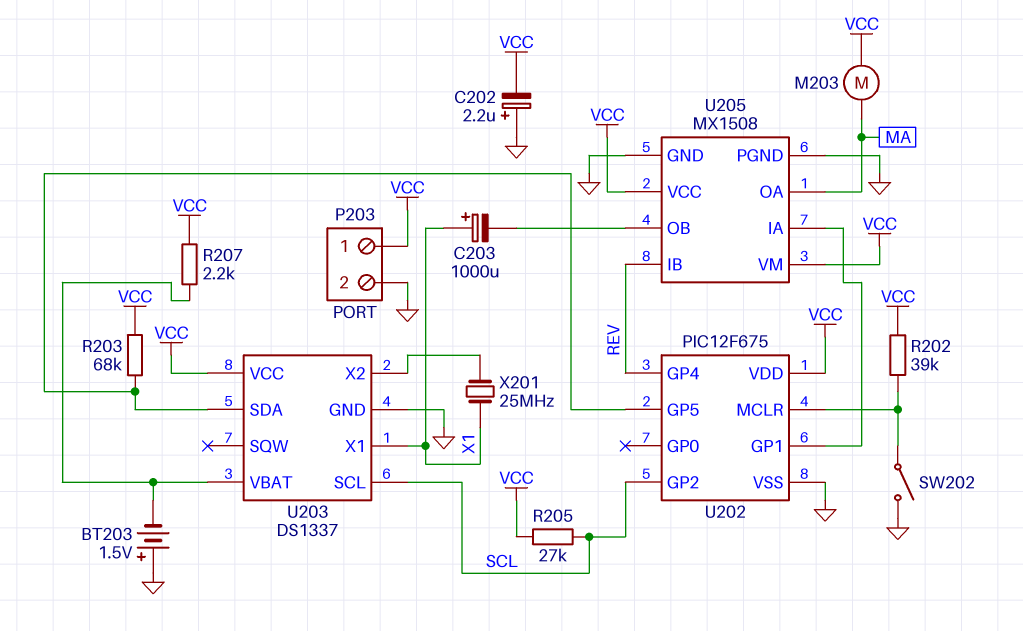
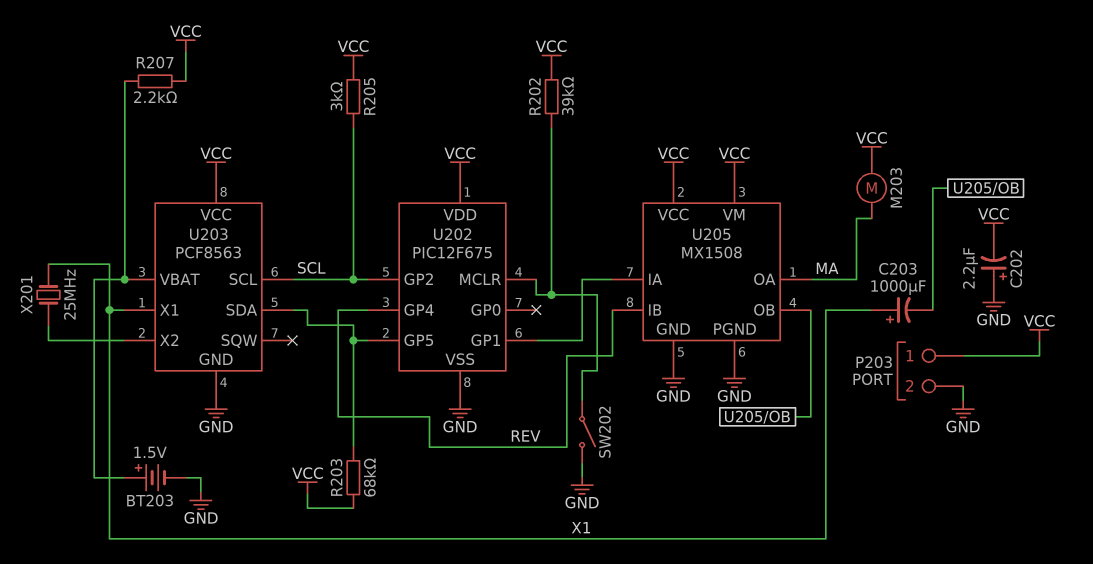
BT203: 1.5V (plus GND, minus U203/VBAT) -> 1.5V (plus U203/VBAT, minus GND)
R205: 27k (SCL, VCC) -> 3k (SCL, VCC)
U203: DS1337 -> PCF8563

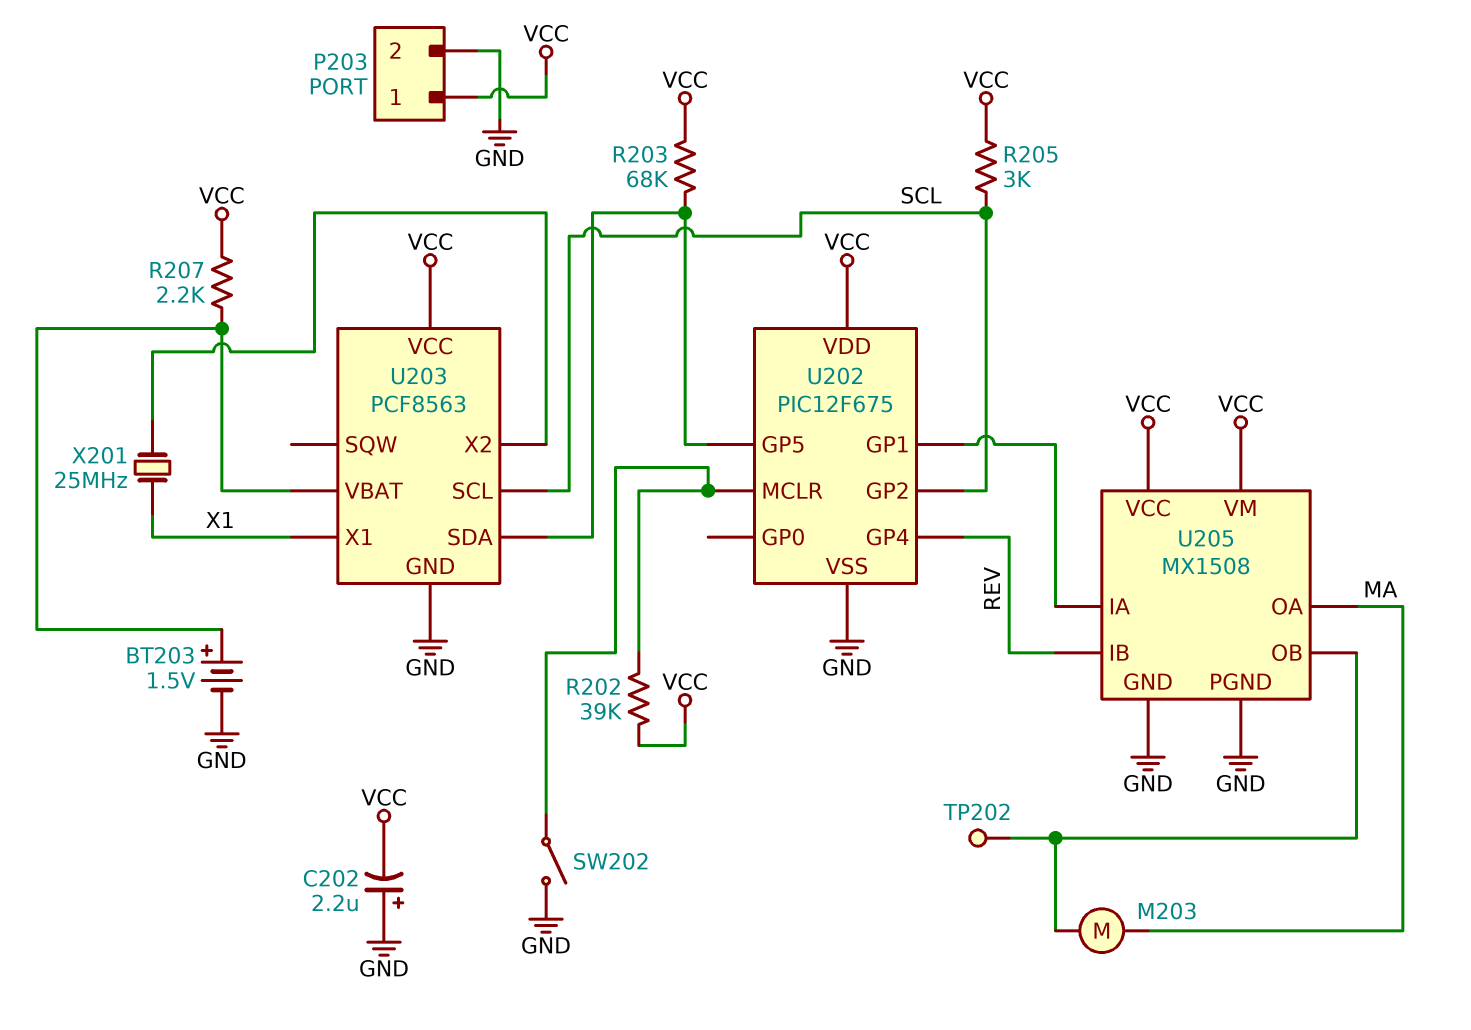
C203: 1000uF (plus X1, minus U205/OB) -> none
M203: motor (MA, VCC) -> motor (MA, U205/OB)
TP202: none -> test point (U205/OB)

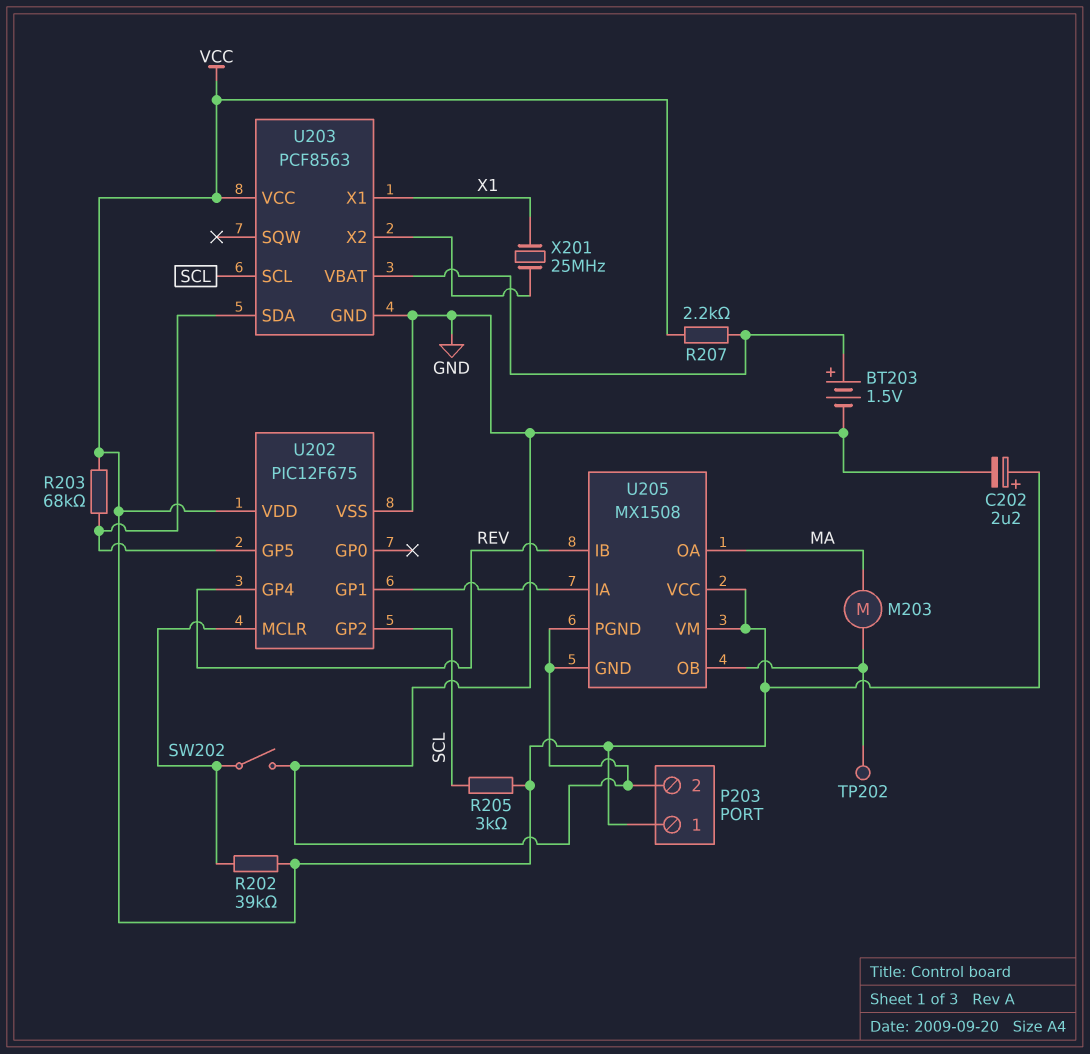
C202: 2.2uF (plus GND, minus VCC) -> 2.2uF (plus VCC, minus GND)

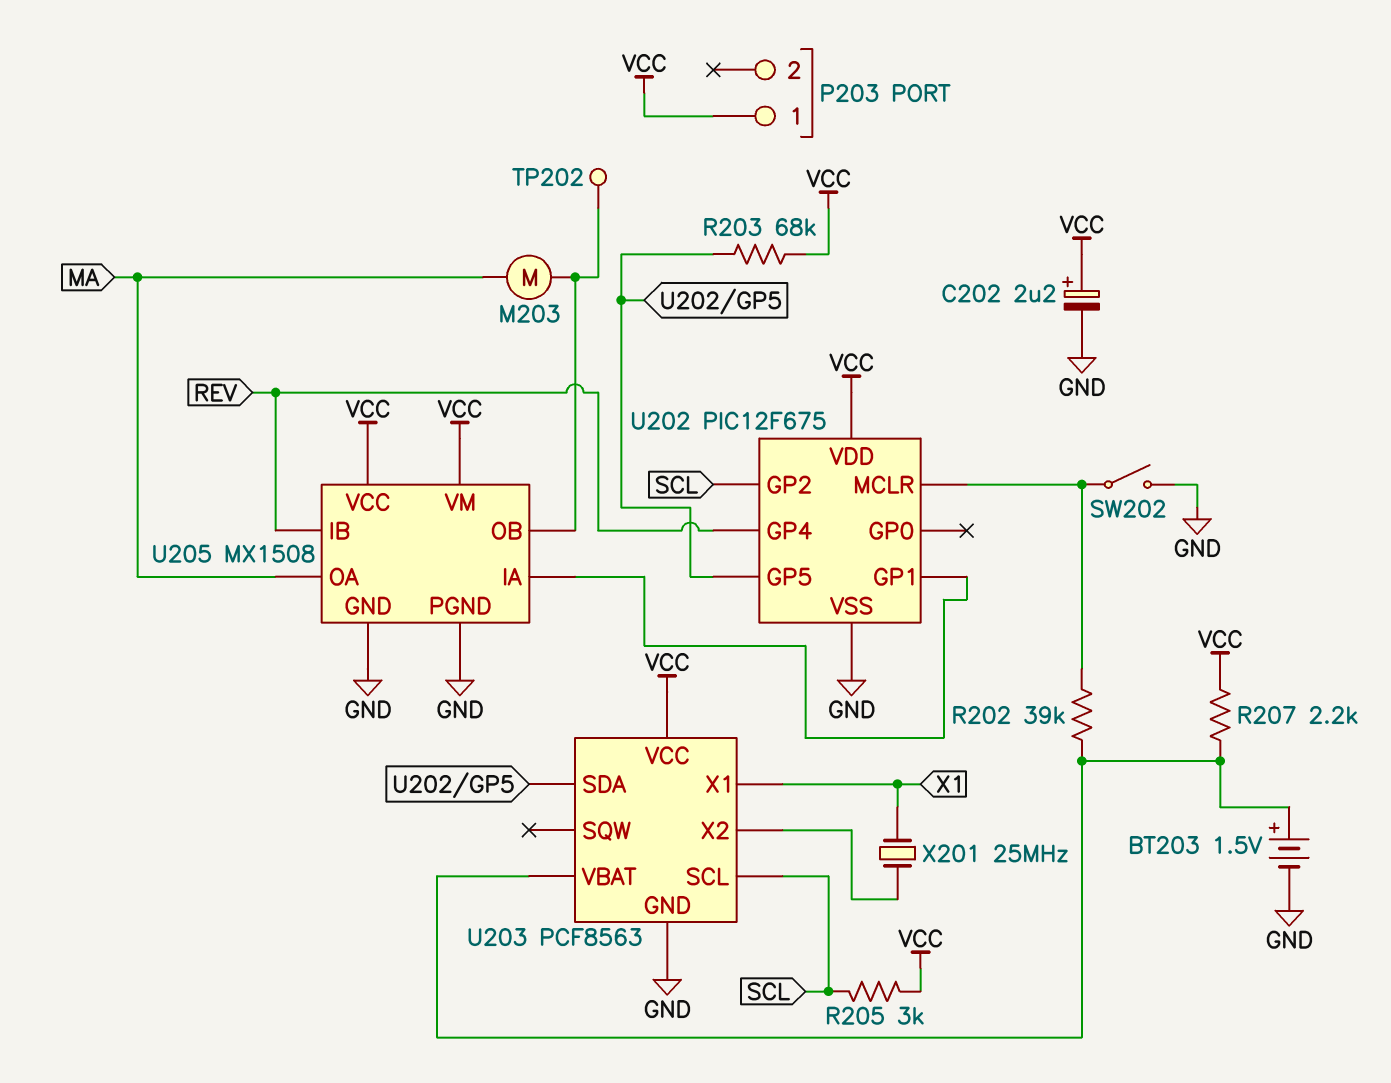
P203 pin 2: GND -> none
R202: 39k (U202/MCLR, VCC) -> 39k (U202/MCLR, U203/VBAT)

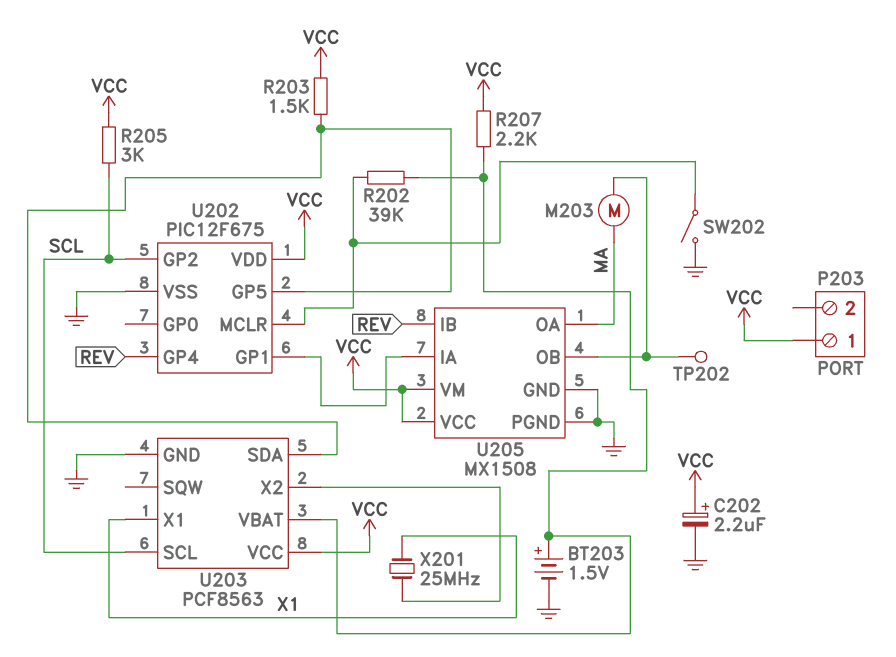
R203: 68k (U202/GP5, VCC) -> 1.5k (U202/GP5, VCC)

